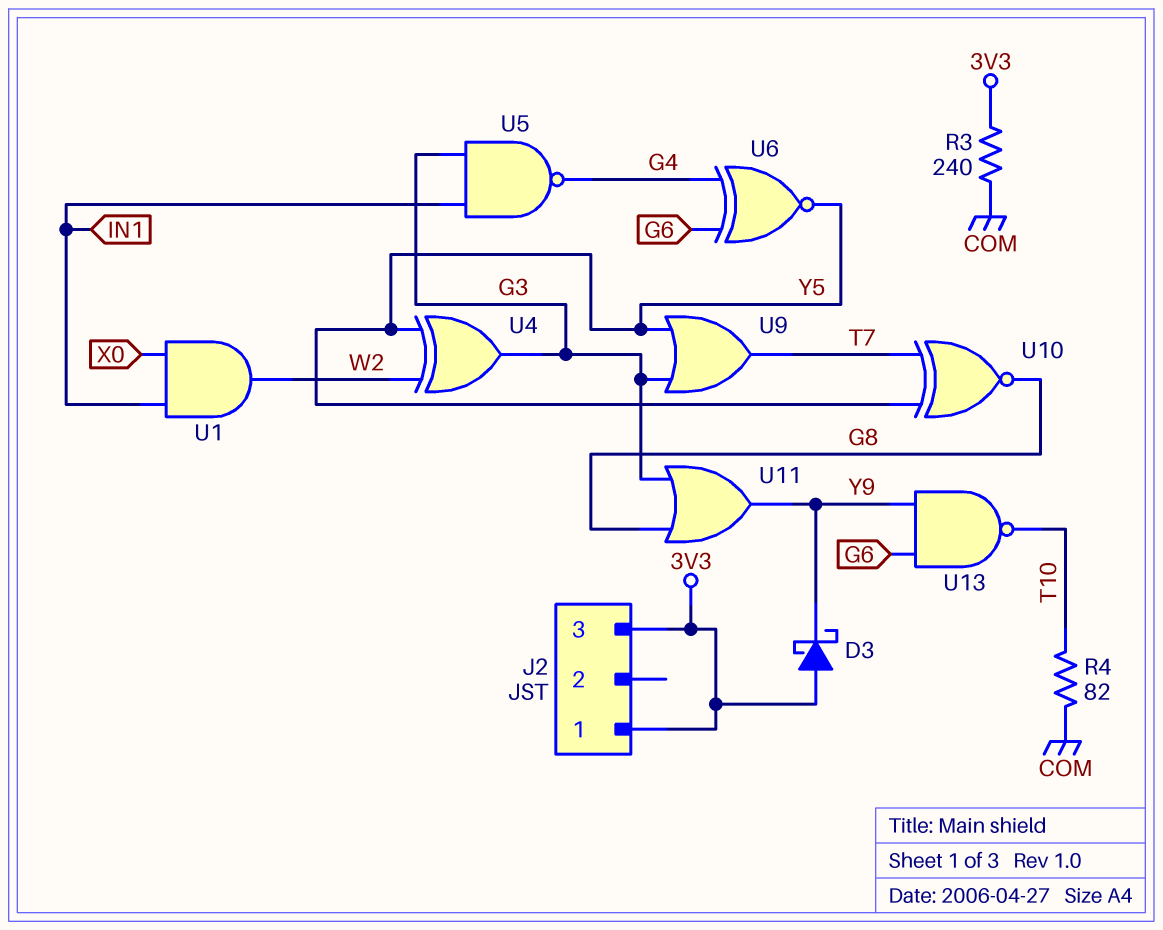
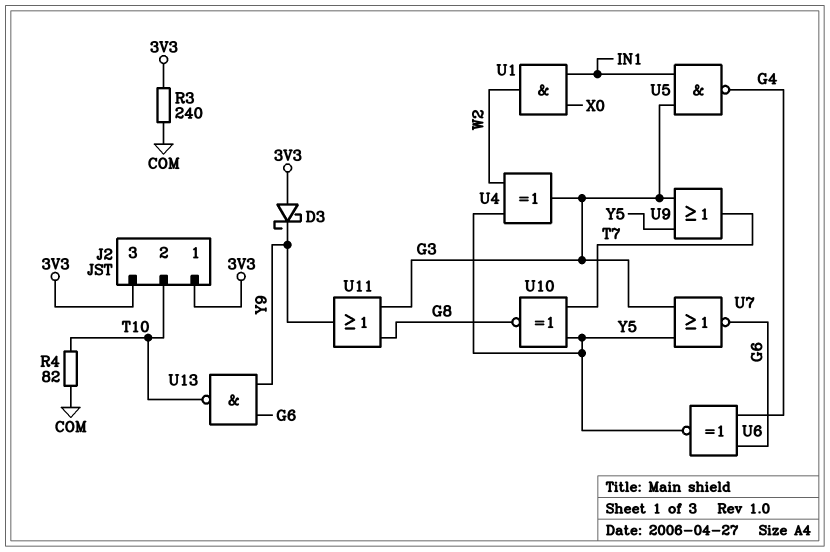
J2 pin 2: none -> T10
U7: none -> NOR (in G3, in Y5, out G6)

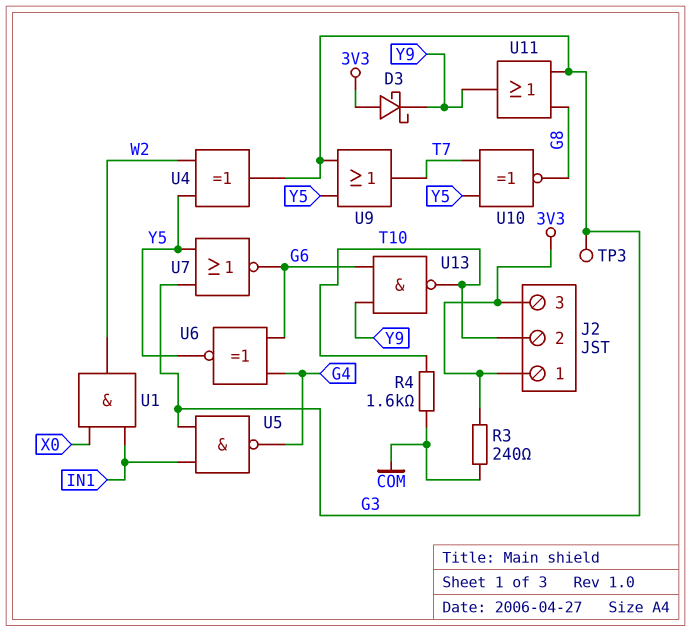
R4: 82 (COM, T10) -> 1.6k (COM, T10)
TP3: none -> test point (G3)

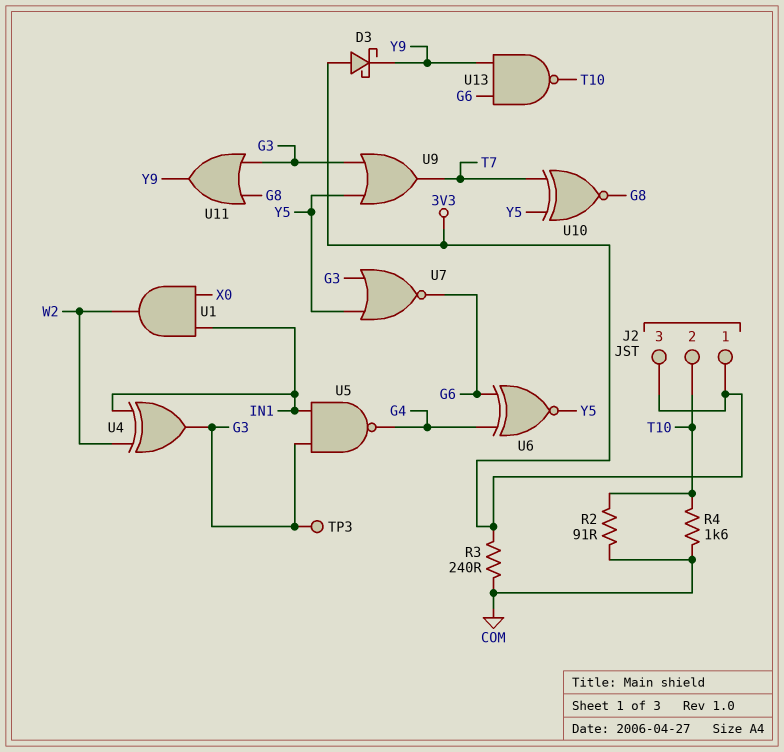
R2: none -> 91 (COM, T10)
U4: XOR (in W2, in Y5, out G3) -> XOR (in IN1, in W2, out G3)

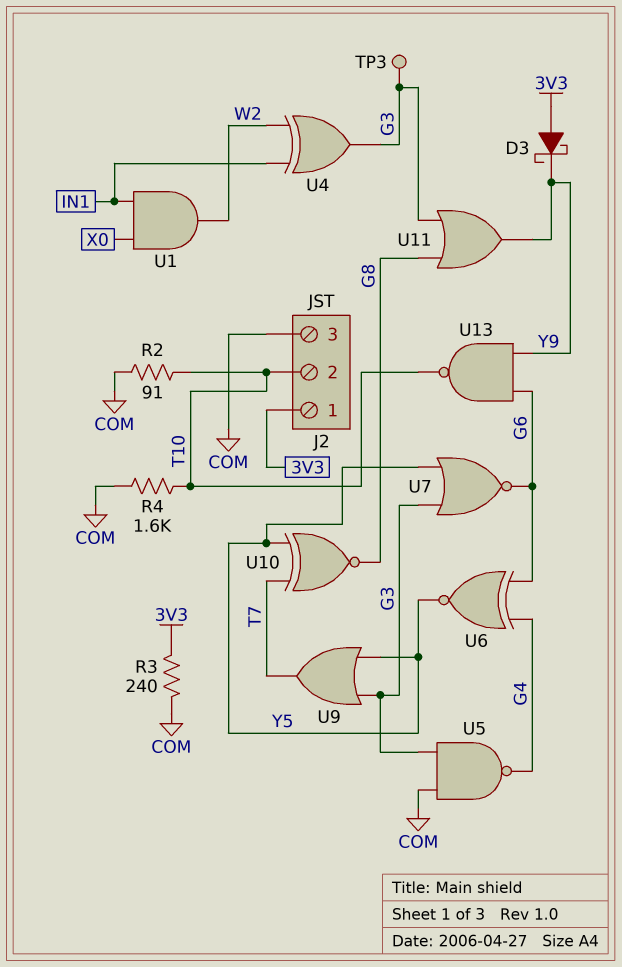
J2 pin 3: 3V3 -> COM
U5: NAND (in G3, in IN1, out G4) -> NAND (in COM, in G3, out G4)

